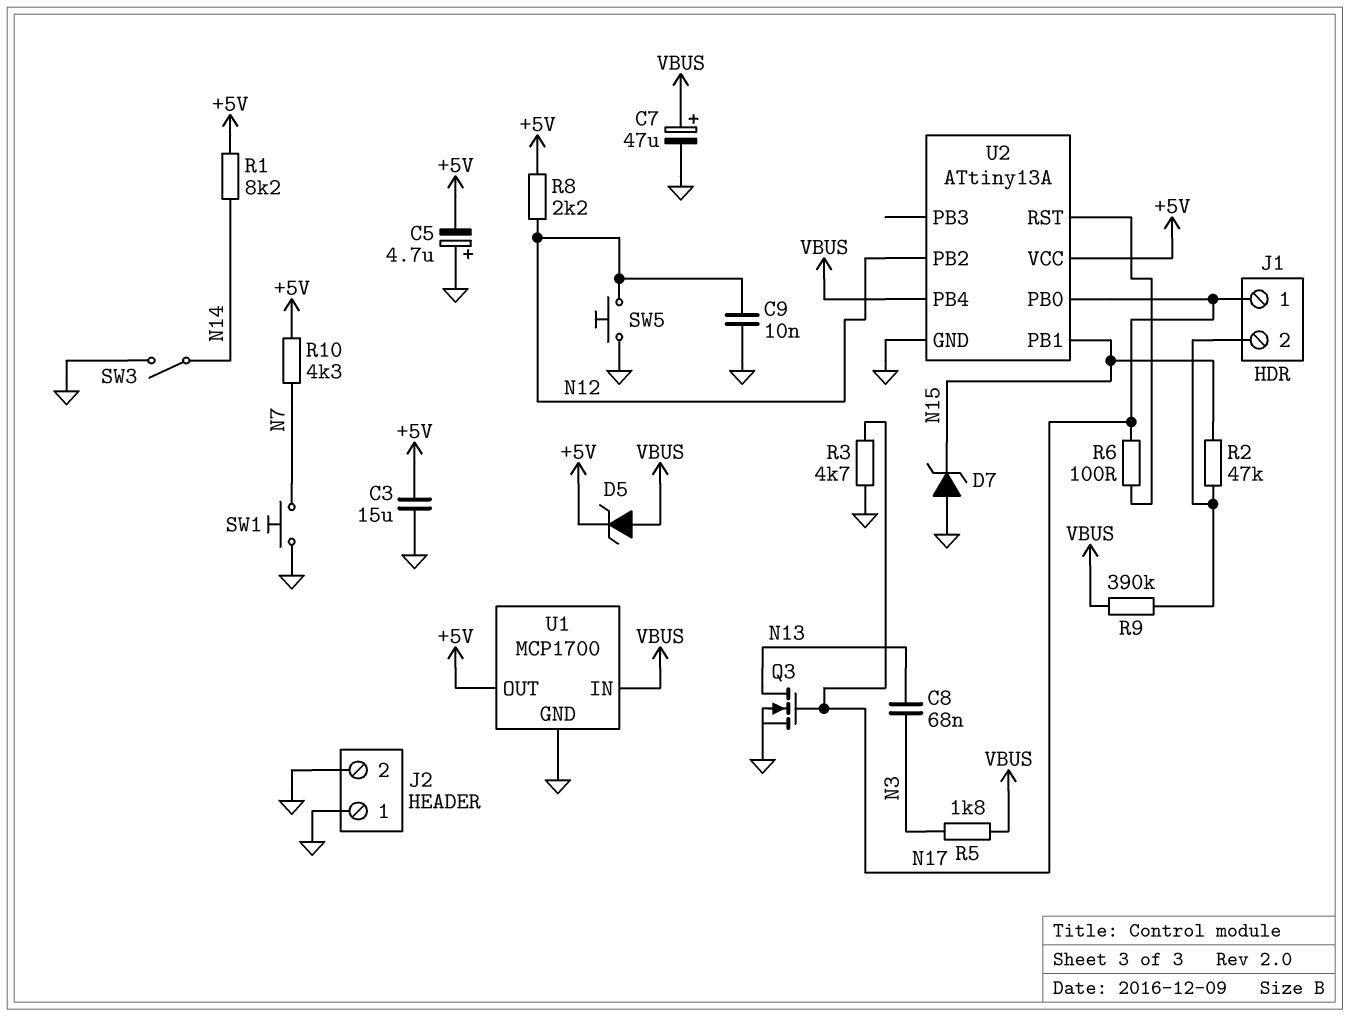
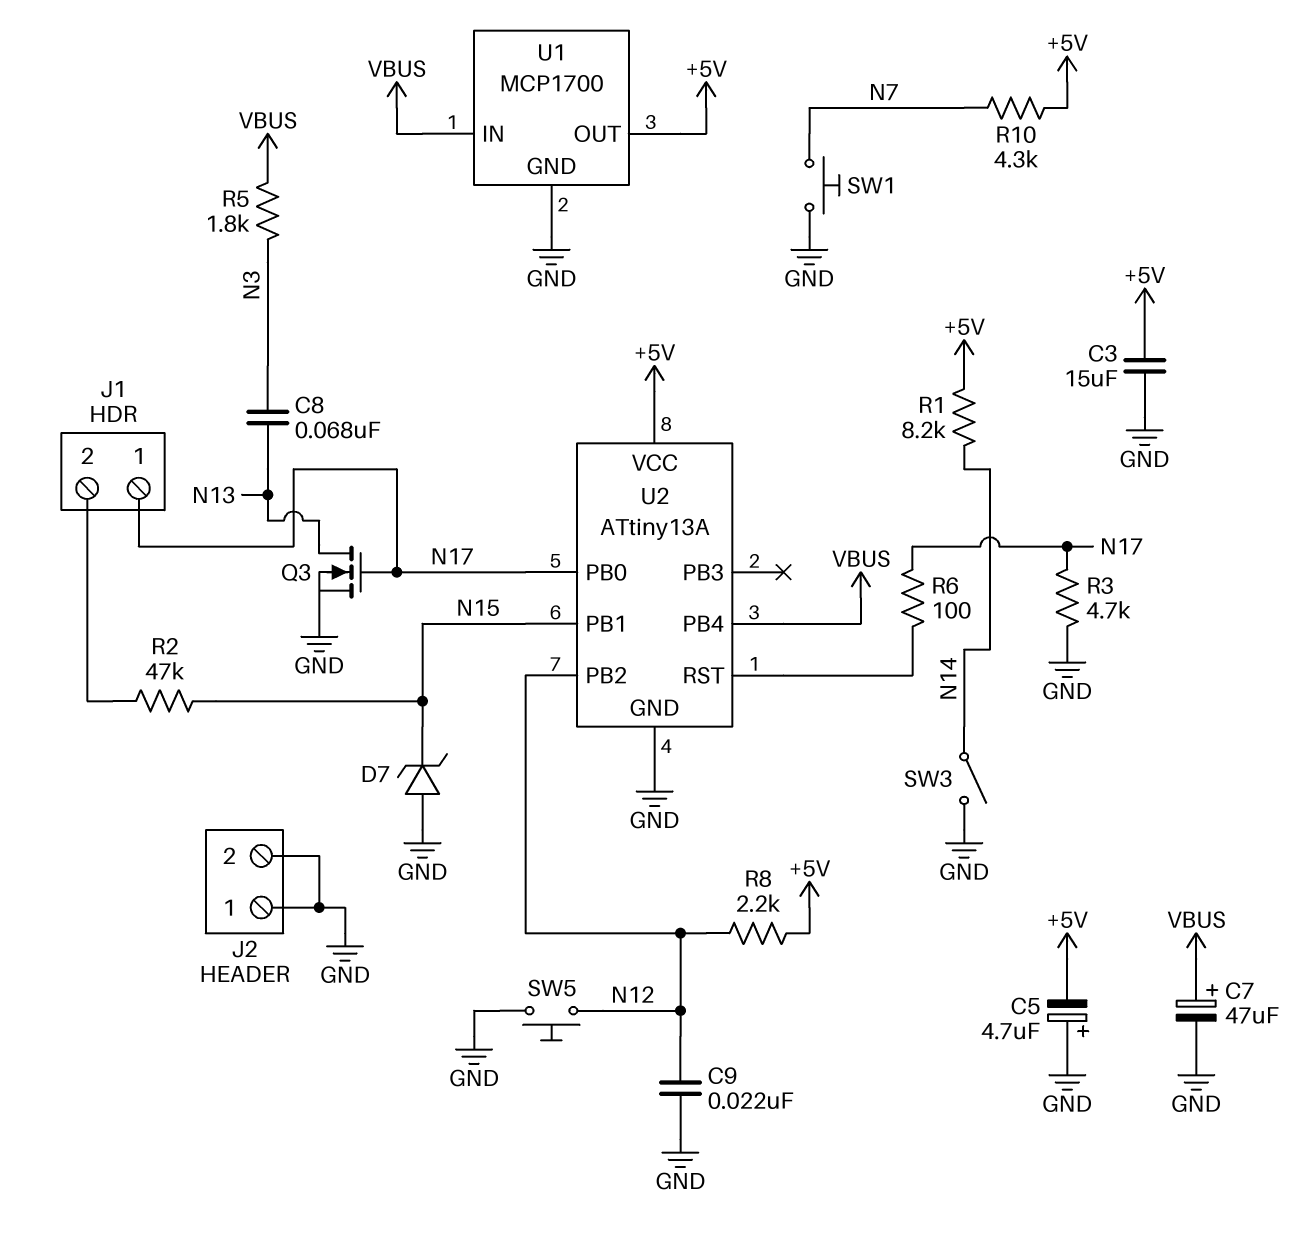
C9: 10nF (GND, N12) -> 22nF (GND, N12)
D5: zener (A VBUS, K +5V) -> none
R9: 390k (J1/2, VBUS) -> none

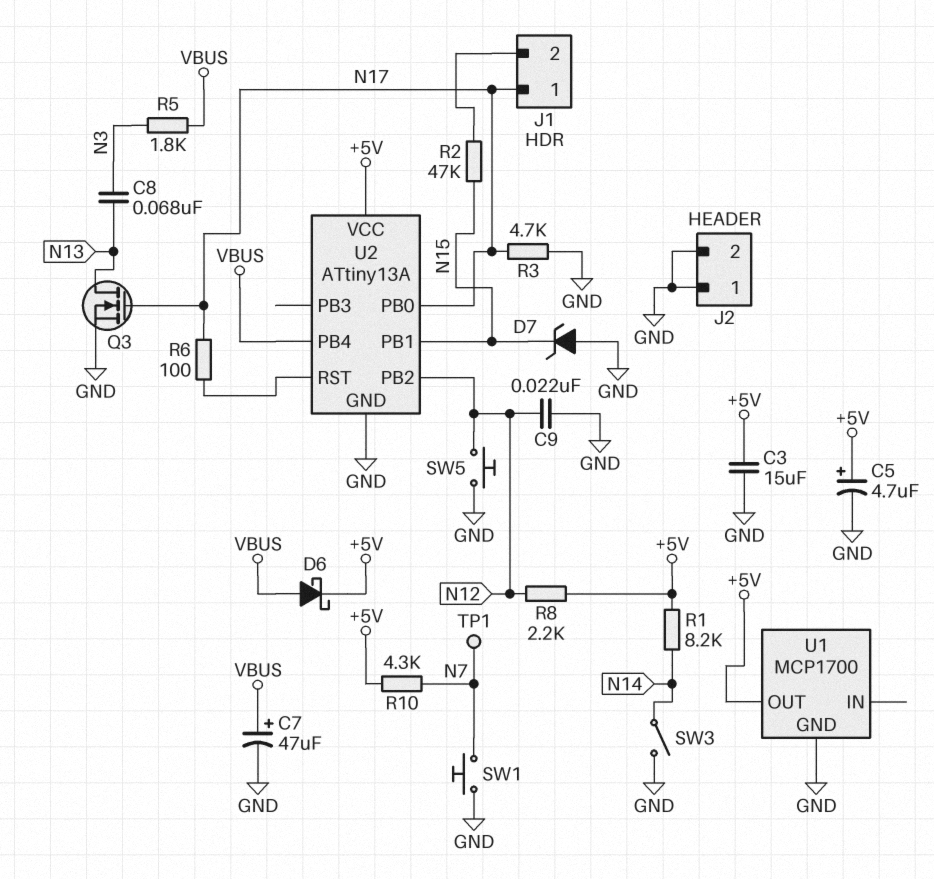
C5: 4.7uF (plus GND, minus +5V) -> 4.7uF (plus +5V, minus GND)
D6: none -> schottky (A VBUS, K +5V)
TP1: none -> test point (N7)
U1 pin IN: VBUS -> none

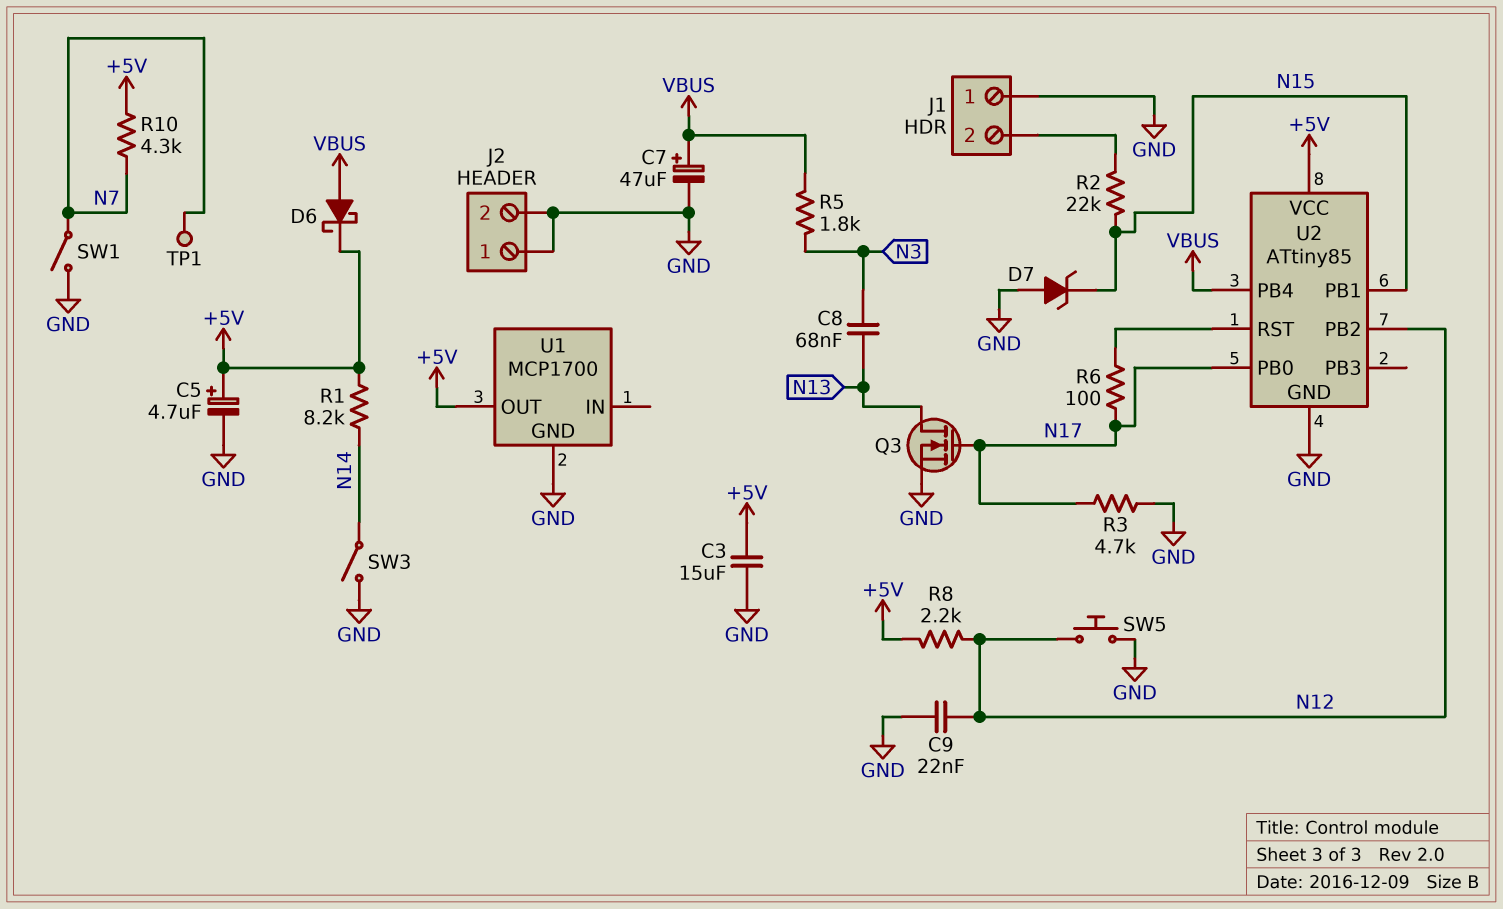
J1 pin 1: N17 -> GND
R2: 47k (J1/2, N15) -> 22k (J1/2, N15)
SW1: button (GND, N7) -> switch (GND, N7)
U2: ATtiny13A -> ATtiny85

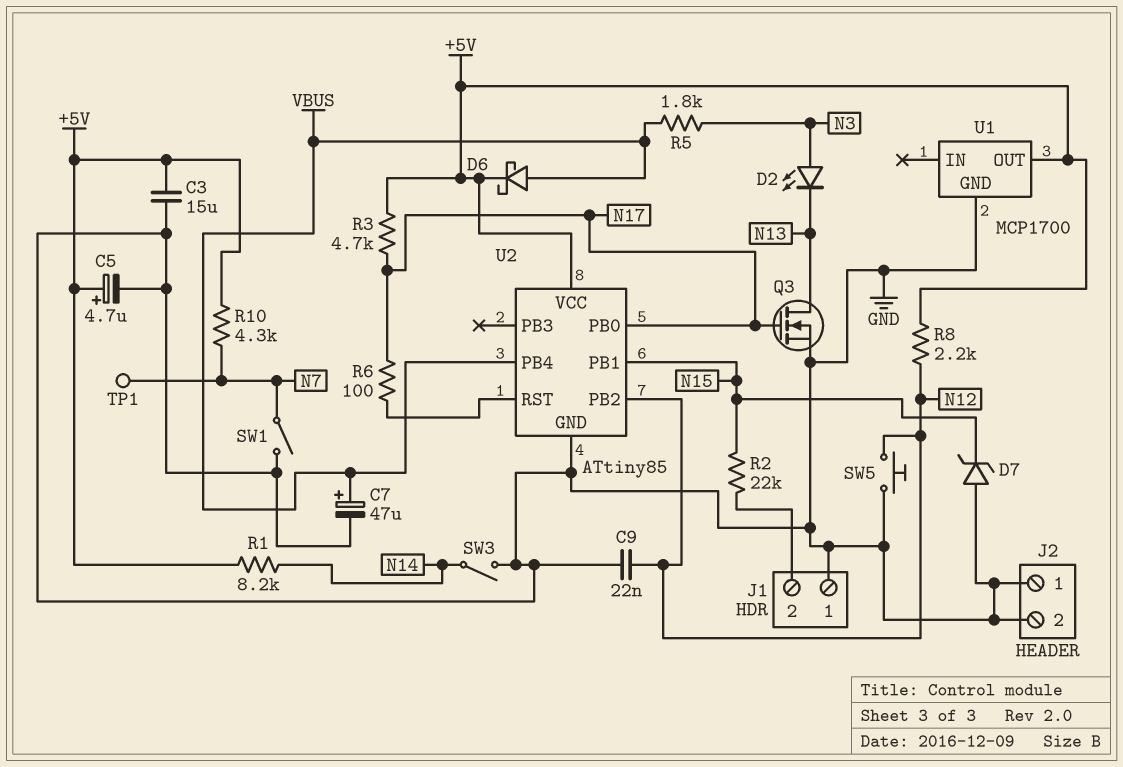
C8: 68nF (N3, N13) -> none
D2: none -> LED (A N3, K N13)
R3: 4.7k (GND, N17) -> 4.7k (+5V, N17)

